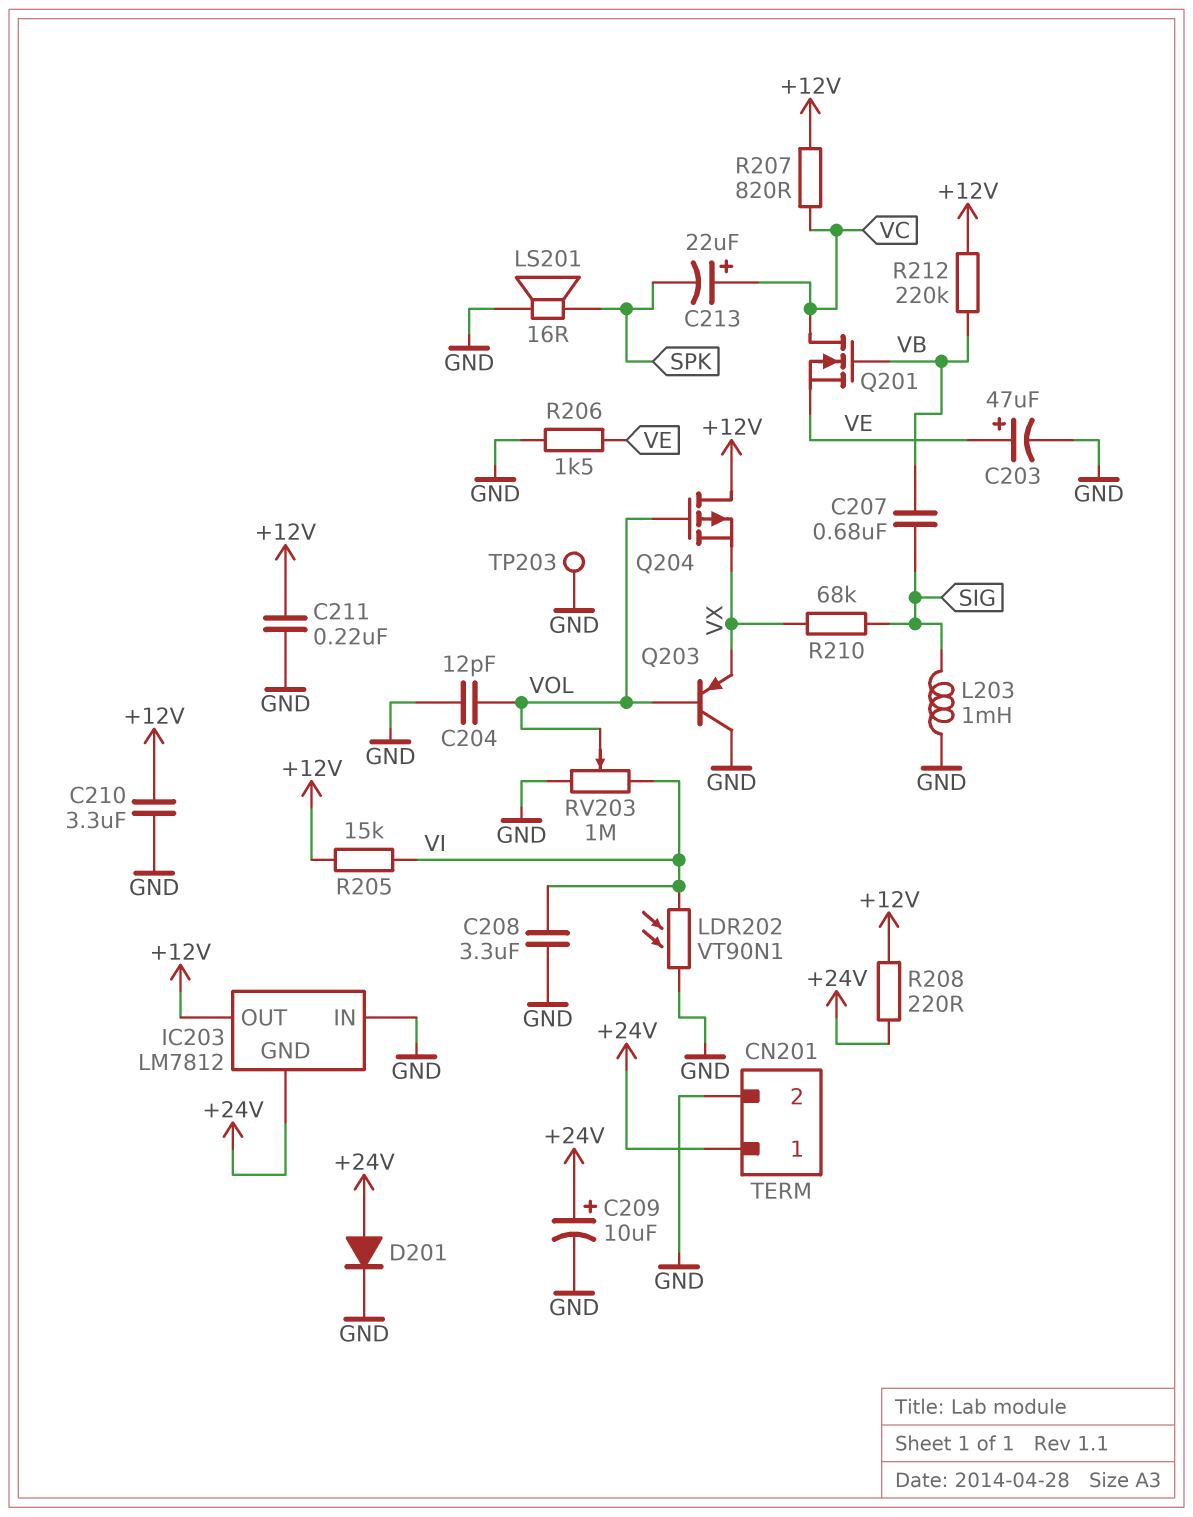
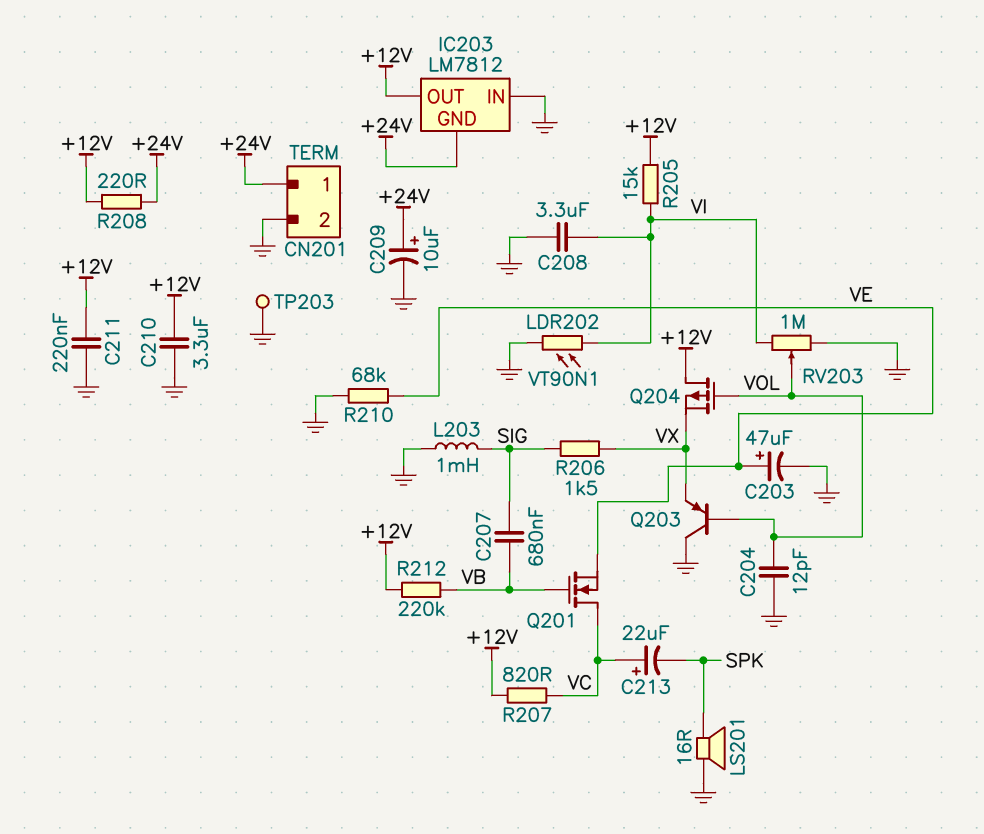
D201: diode (A +24V, K GND) -> none
R206: 1.5k (GND, VE) -> 1.5k (SIG, VX)
R210: 68k (SIG, VX) -> 68k (GND, VE)

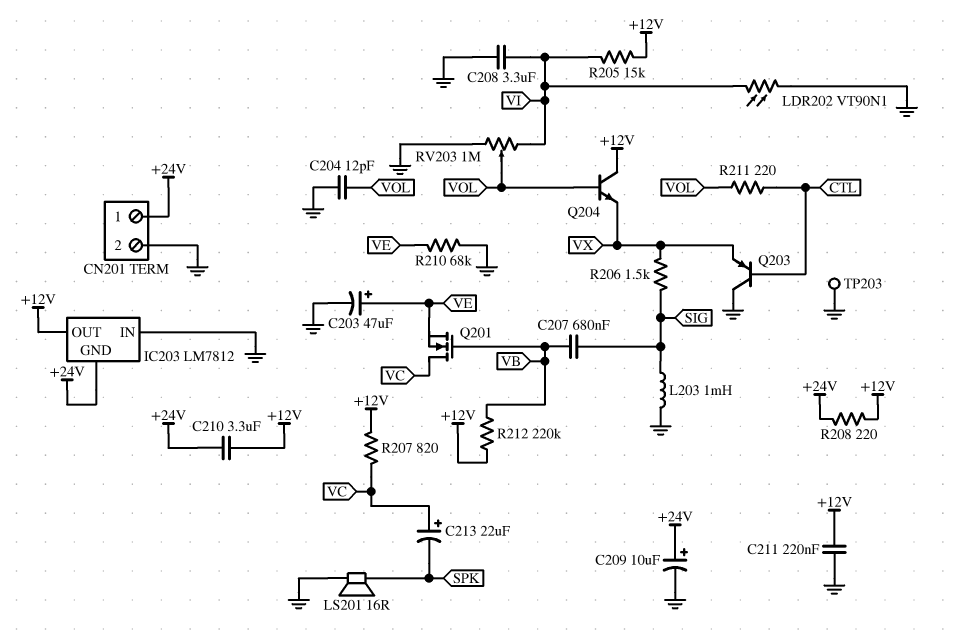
C210: 3.3uF (+12V, GND) -> 3.3uF (+12V, +24V)
Q203: PNP (B VOL, C GND, E VX) -> PNP (B CTL, C GND, E VX)
Q204: PMOS (G VOL, D +12V, S VX) -> NPN (B VOL, C +12V, E VX)
R211: none -> 220 (CTL, VOL)

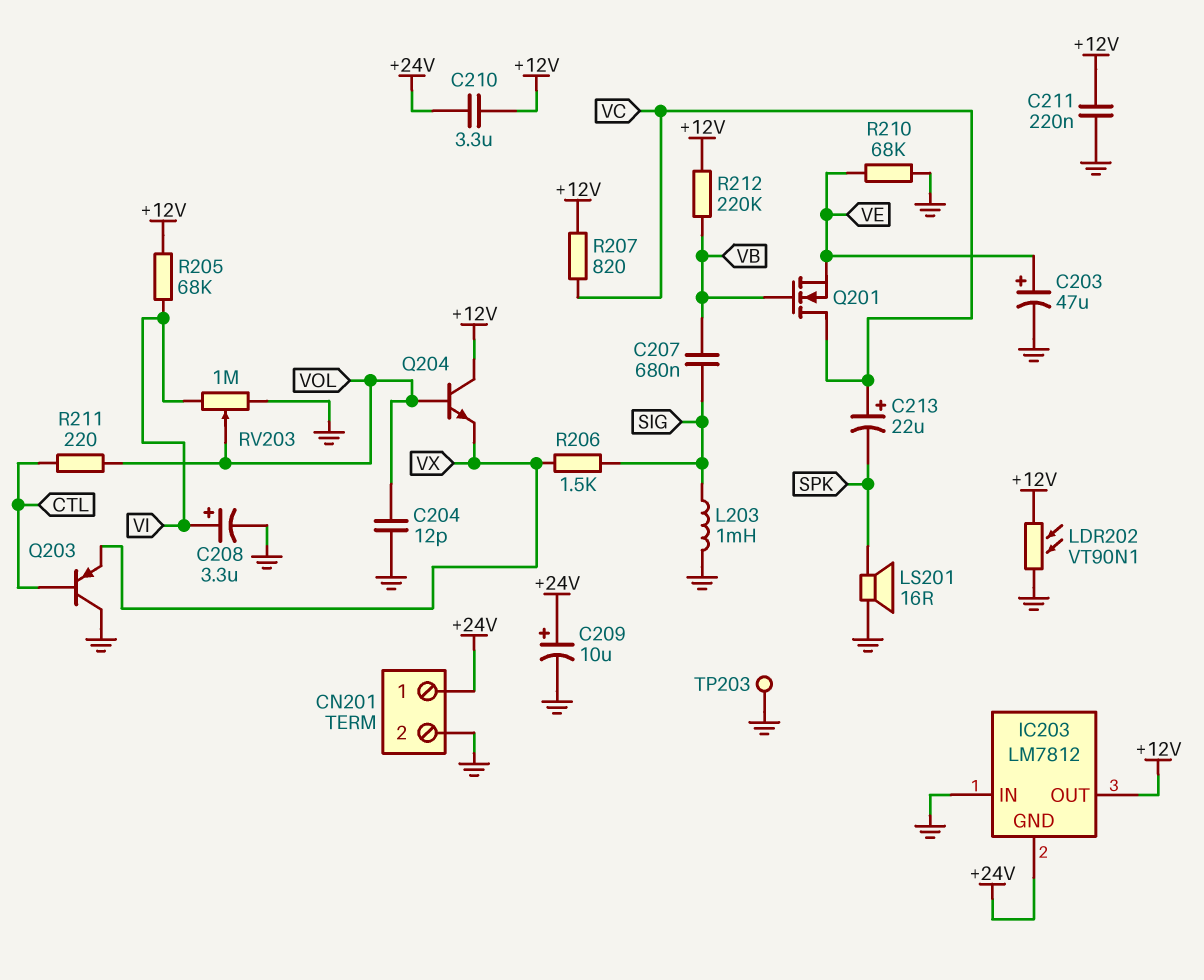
C208: 3.3uF (GND, VI) -> 3.3uF (plus VI, minus GND)
LDR202: VT90N1 (GND, VI) -> VT90N1 (+12V, GND)
R205: 15k (+12V, VI) -> 68k (+12V, VI)
R208: 220 (+12V, +24V) -> none

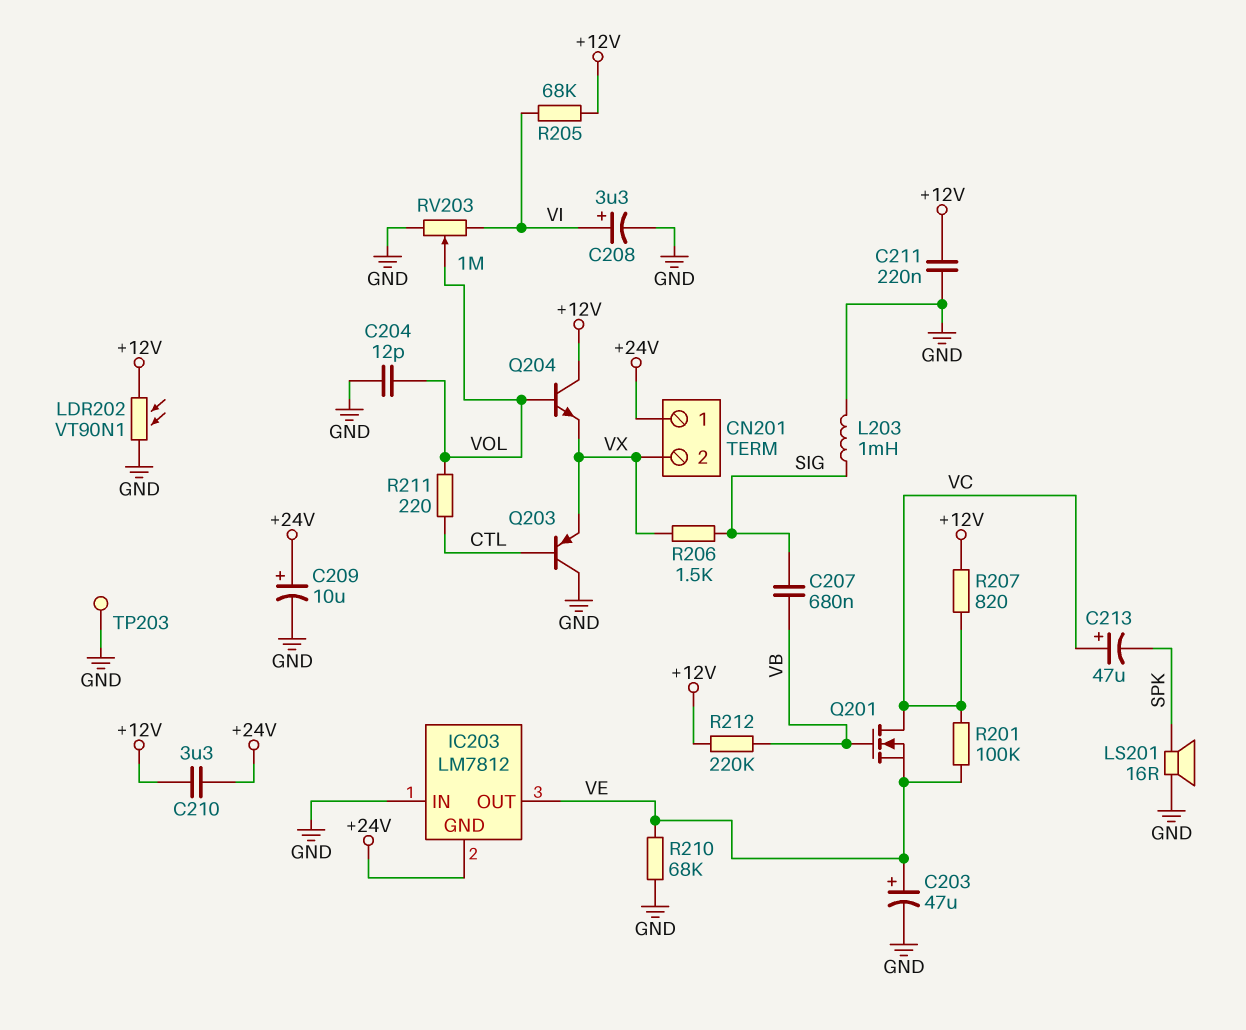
C213: 22uF (plus VC, minus SPK) -> 47uF (plus VC, minus SPK)
CN201 pin 2: GND -> VX
IC203 pin OUT: +12V -> VE
R201: none -> 100k (VC, VE)

